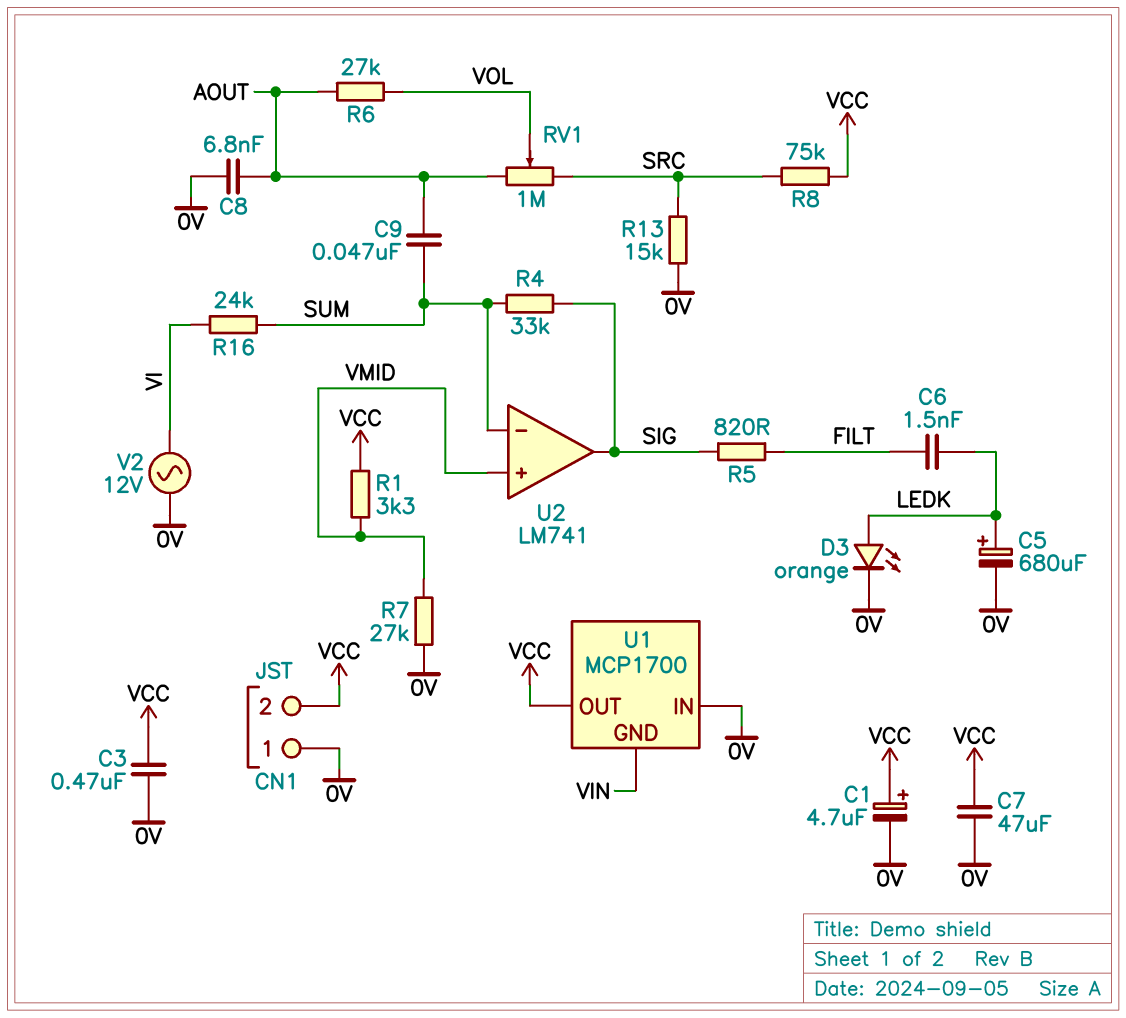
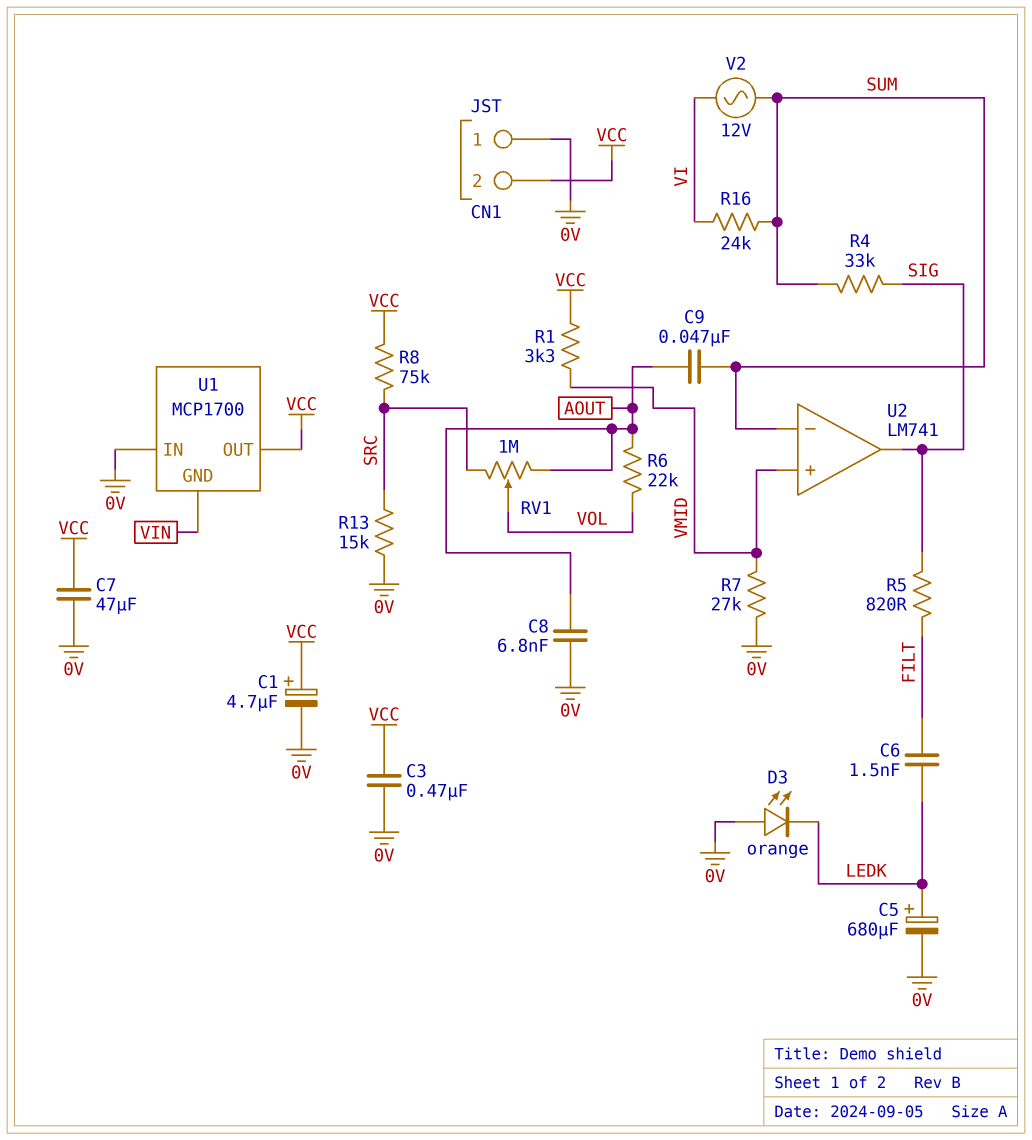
D3: LED orange (A LEDK, K 0V) -> LED orange (A 0V, K LEDK)
R6: 27k (AOUT, VOL) -> 22k (AOUT, VOL)
V2: AC 12V (0V, VI) -> AC 12V (SUM, VI)

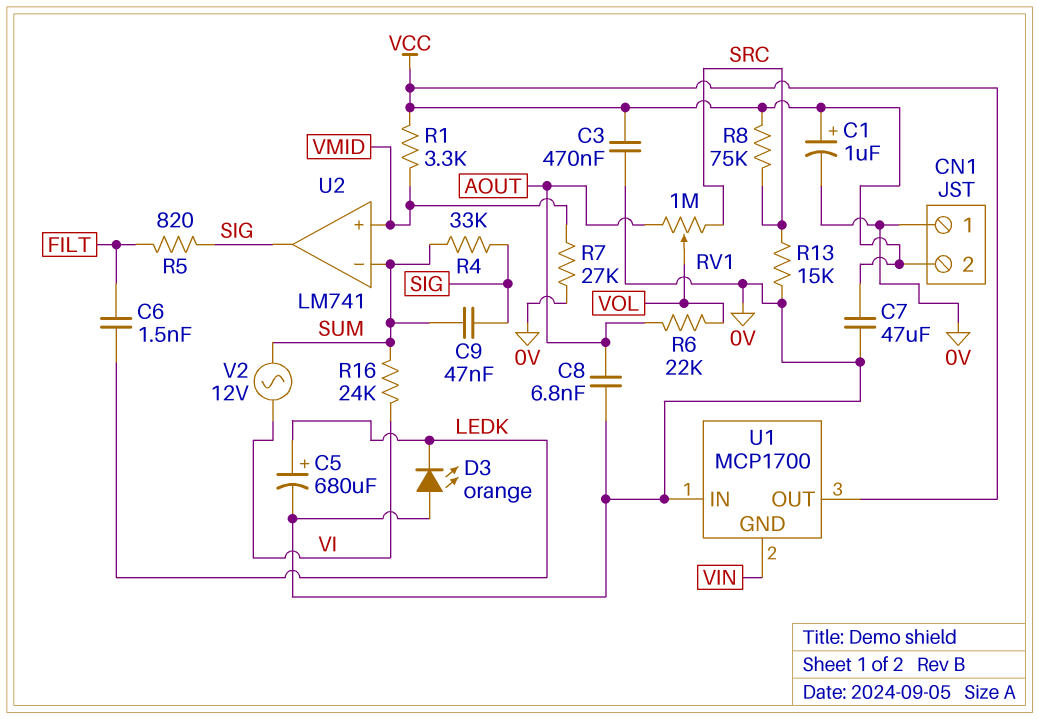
C1: 4.7uF (plus VCC, minus 0V) -> 1uF (plus VCC, minus 0V)
C9: 47nF (AOUT, SUM) -> 47nF (SIG, SUM)

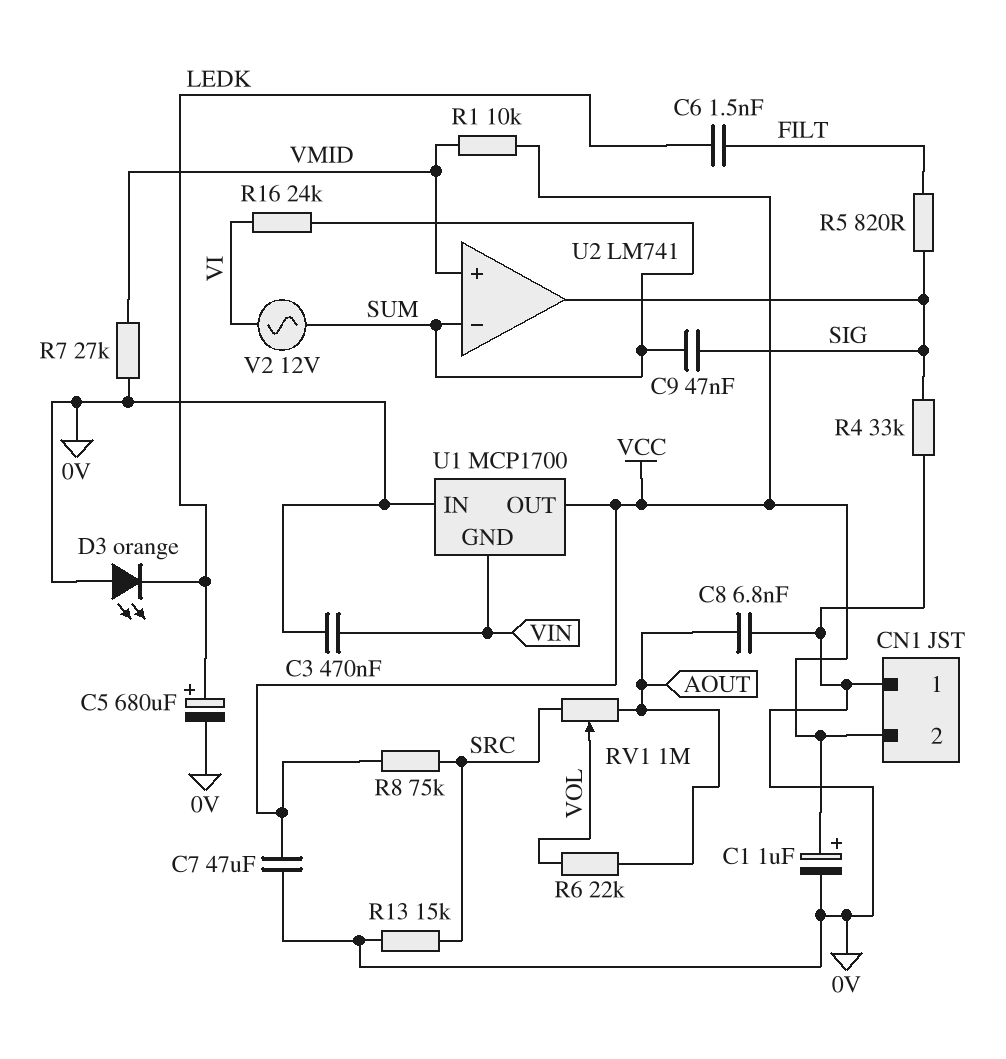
C3: 470nF (0V, VCC) -> 470nF (0V, VIN)
R1: 3.3k (VCC, VMID) -> 10k (VCC, VMID)
R4: 33k (SIG, SUM) -> 33k (0V, SIG)

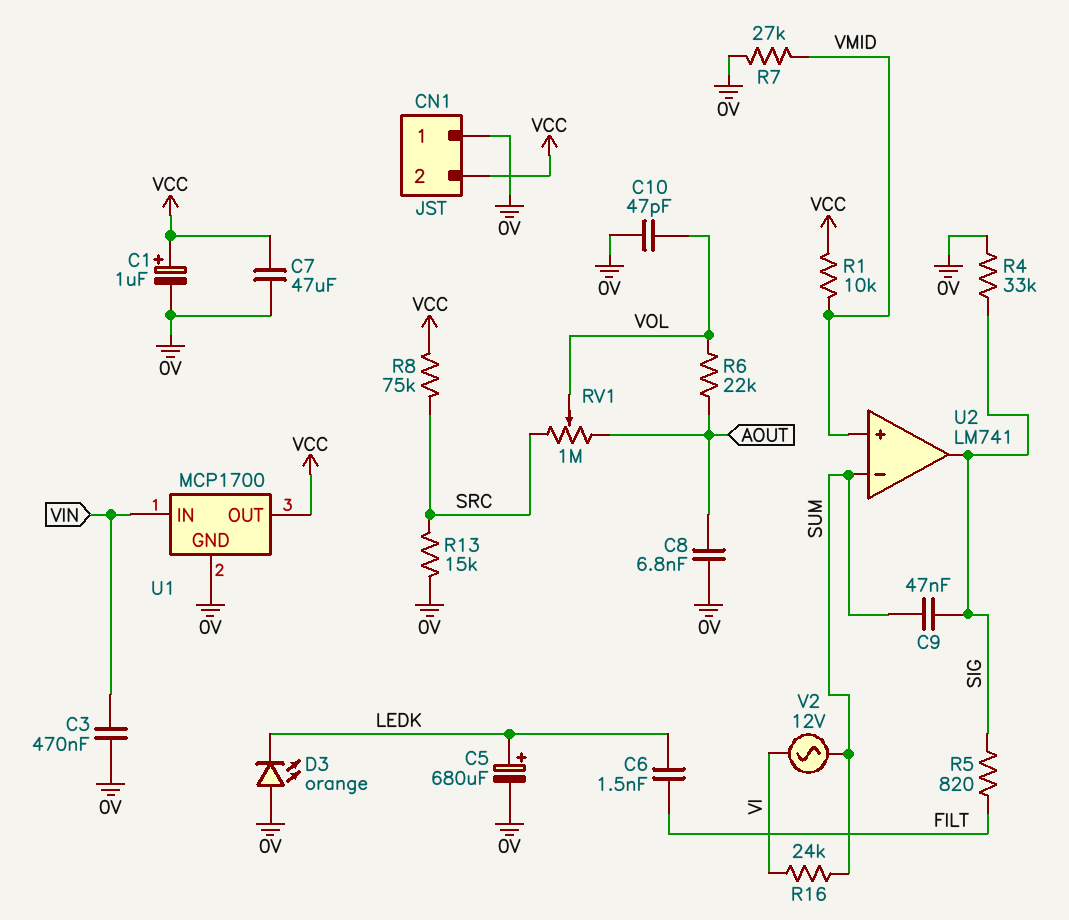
C10: none -> 47pF (0V, VOL)
U1 pin GND: VIN -> 0V
U1 pin IN: 0V -> VIN

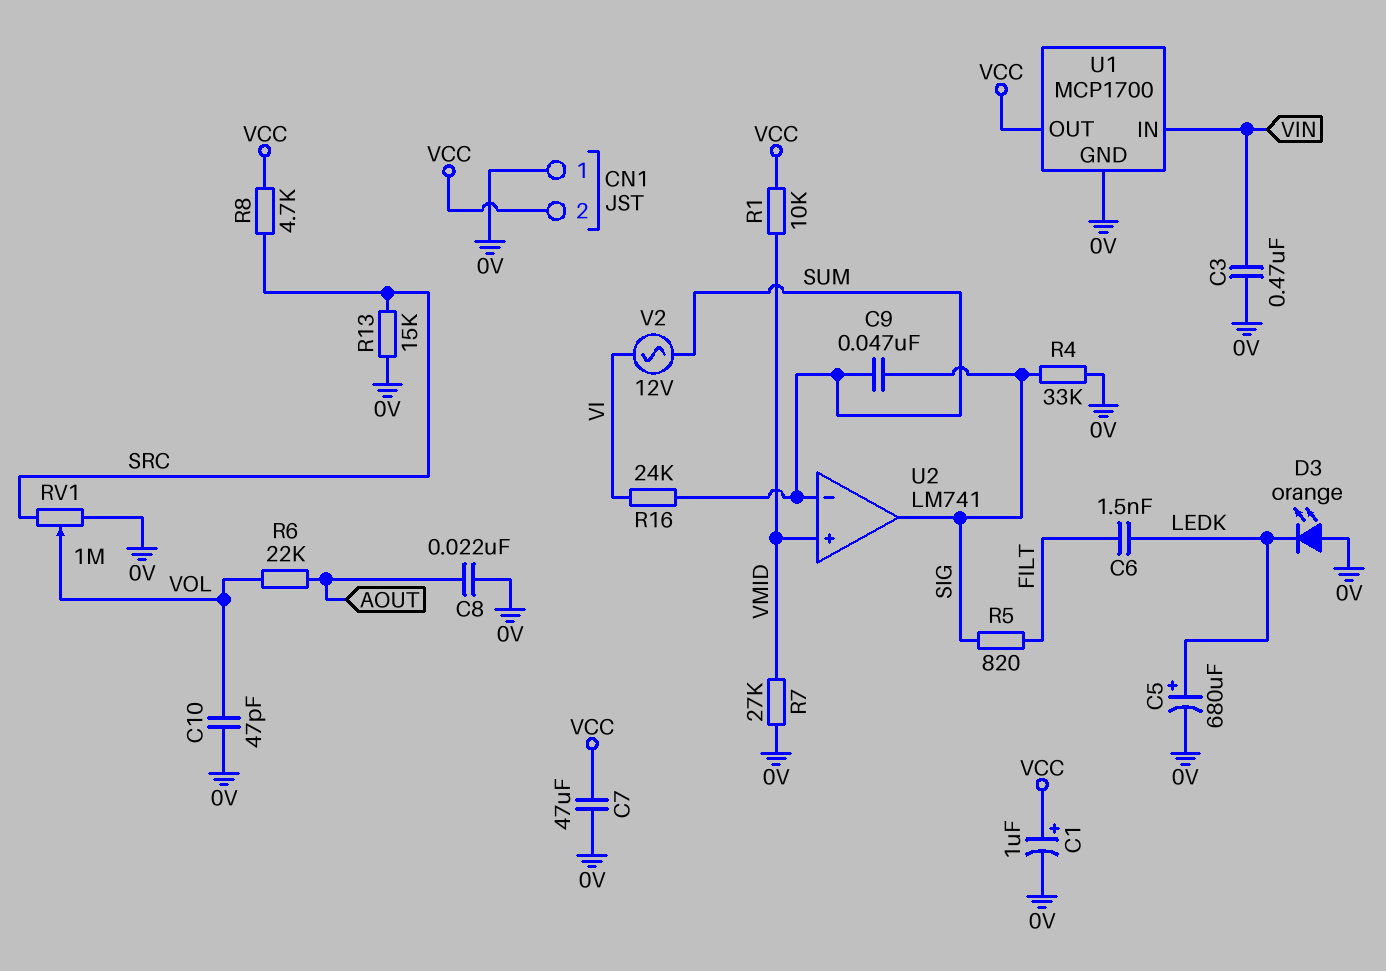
C8: 6.8nF (0V, AOUT) -> 22nF (0V, AOUT)
R8: 75k (SRC, VCC) -> 4.7k (SRC, VCC)
RV1: 1M (AOUT, SRC, wiper VOL) -> 1M (0V, SRC, wiper VOL)

